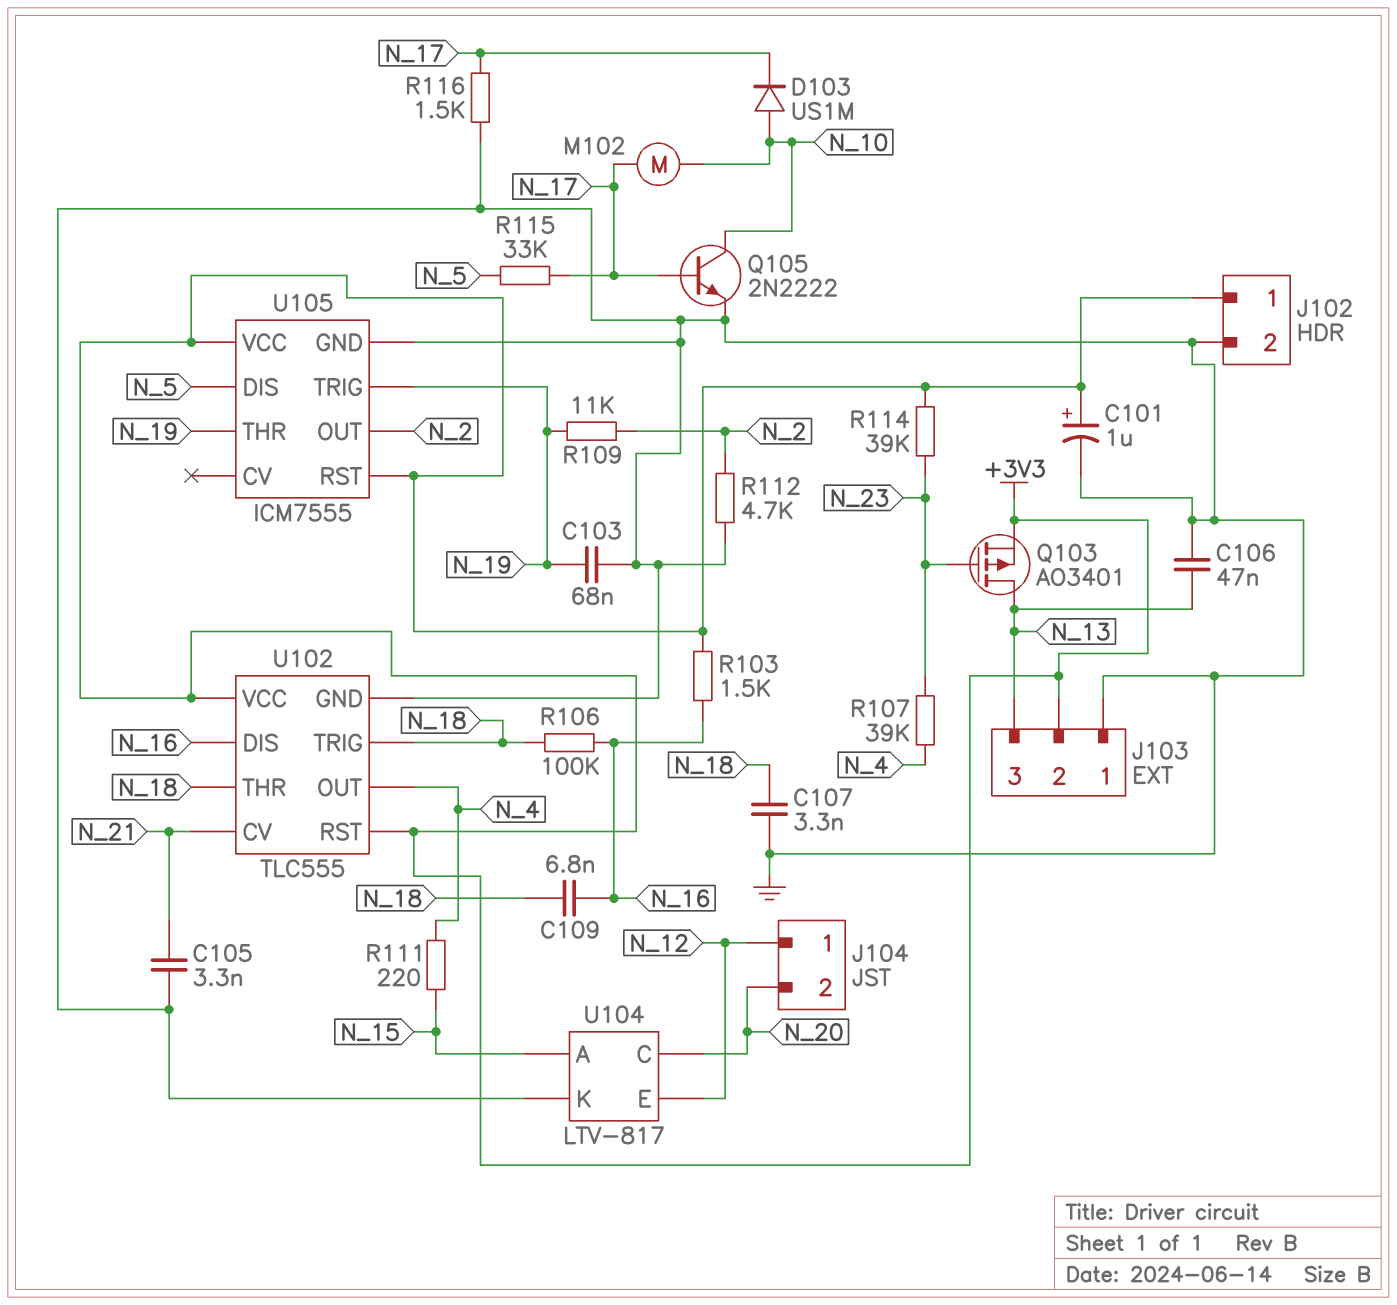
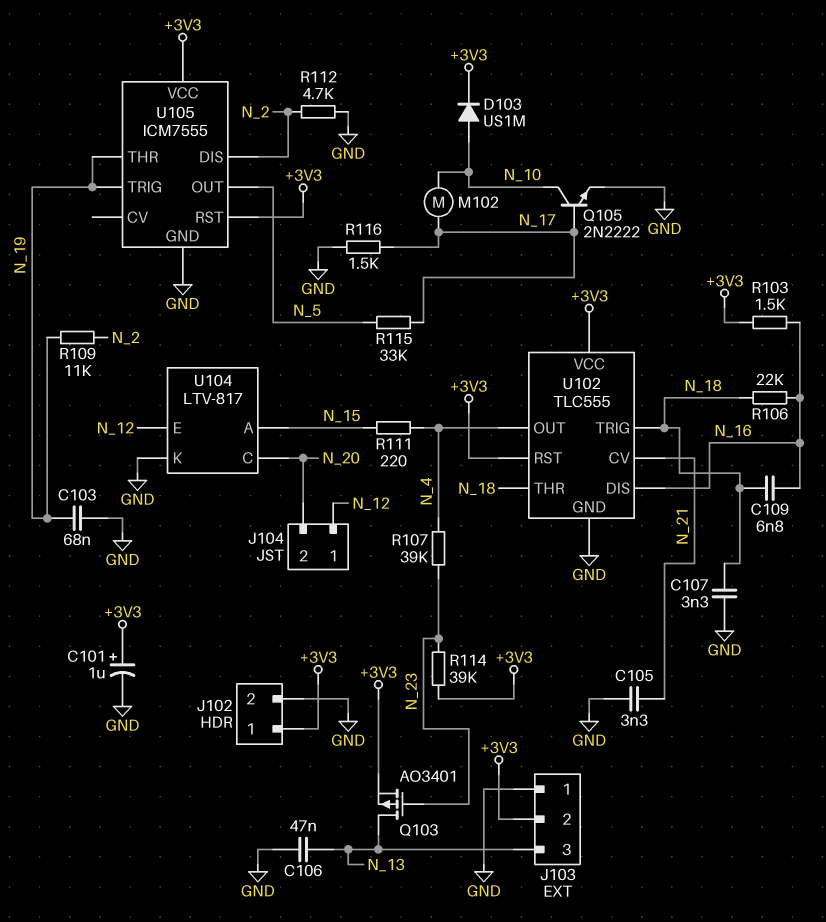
D103: diode US1M (A N_10, K N_17) -> diode US1M (A N_10, K +3V3)
R106: 100k (N_16, N_18) -> 22k (N_16, N_18)
U105 pin DIS: N_5 -> N_2
U105 pin OUT: N_2 -> N_5

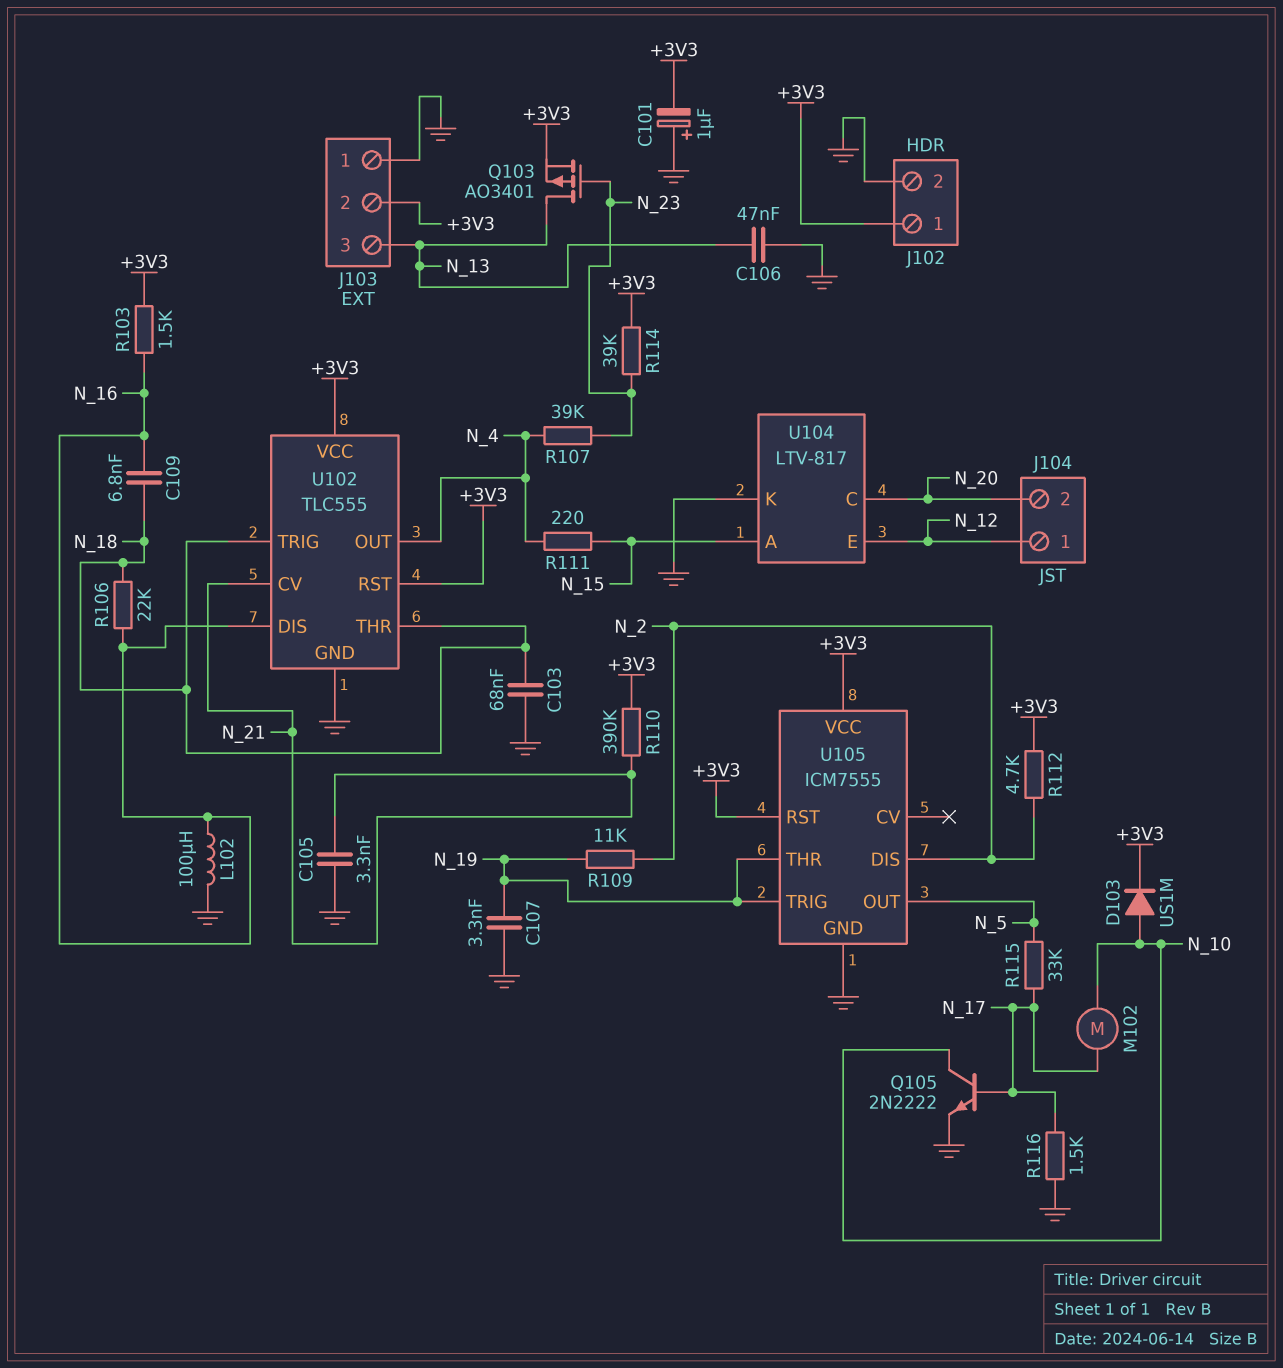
C101: 1uF (plus +3V3, minus GND) -> 1uF (plus GND, minus +3V3)
C103: 68nF (GND, N_19) -> 68nF (GND, N_18)
C107: 3.3nF (GND, N_18) -> 3.3nF (GND, N_19)
L102: none -> 100uH (GND, N_16)
R110: none -> 390k (+3V3, N_21)
R112: 4.7k (GND, N_2) -> 4.7k (+3V3, N_2)

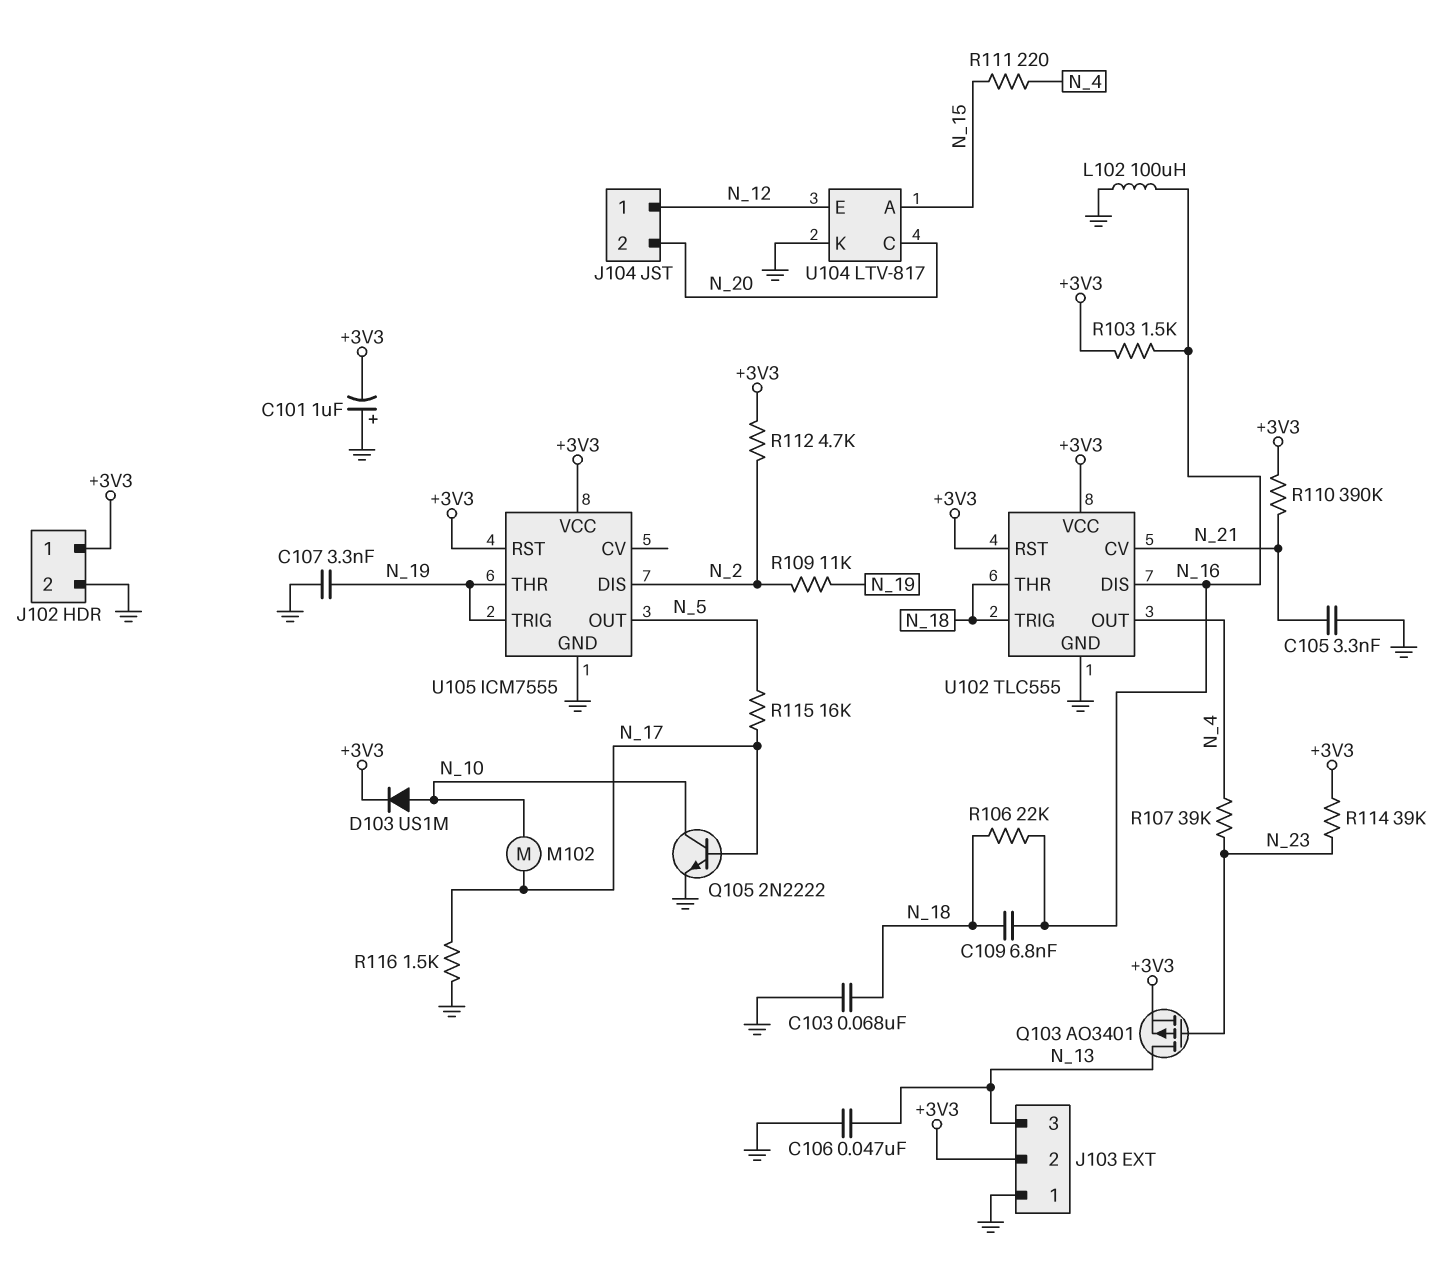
R115: 33k (N_5, N_17) -> 16k (N_5, N_17)

